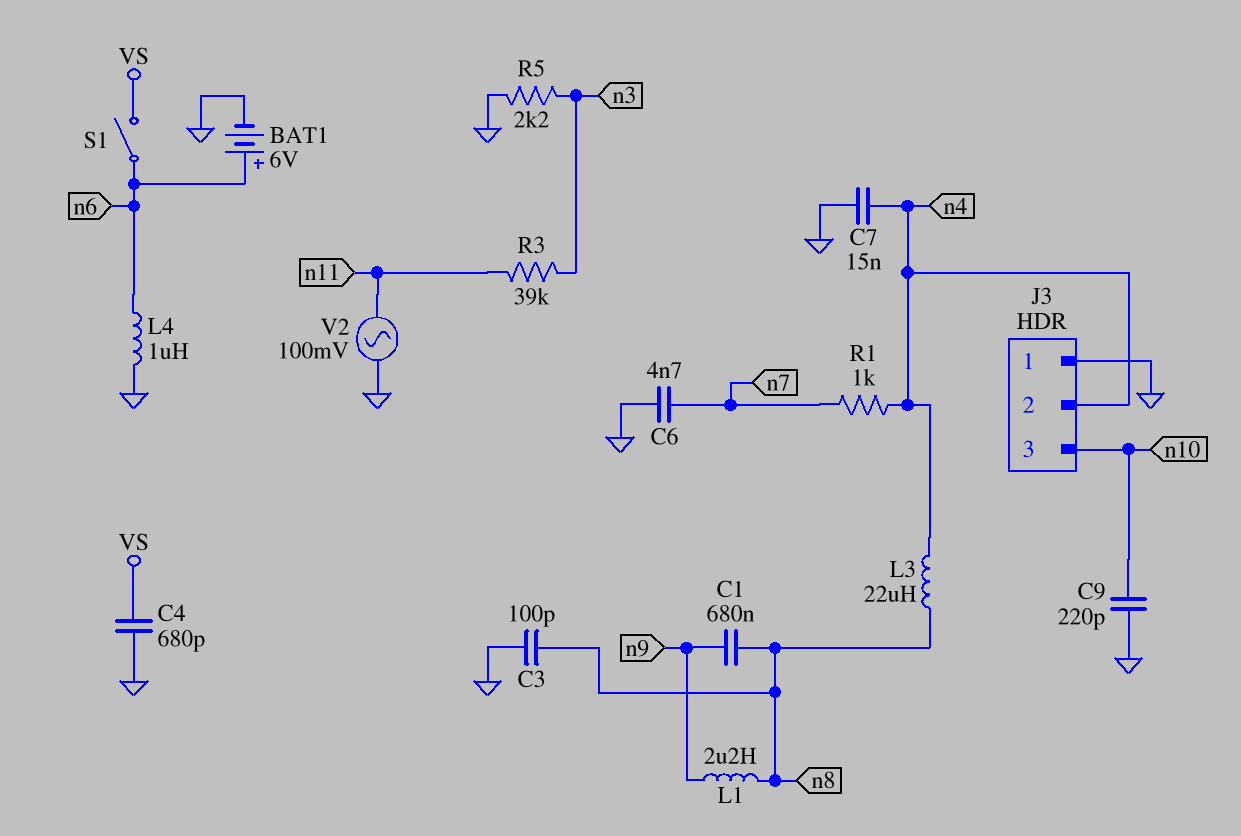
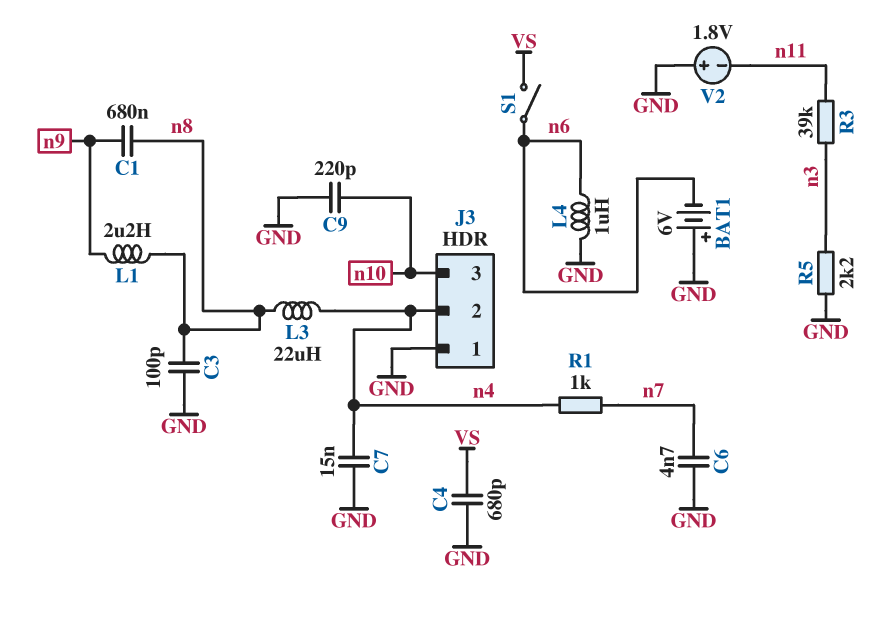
BAT1: 6V (plus n6, minus GND) -> 6V (plus GND, minus n6)
V2: AC 100mV (GND, n11) -> 1.8V (plus GND, minus n11)

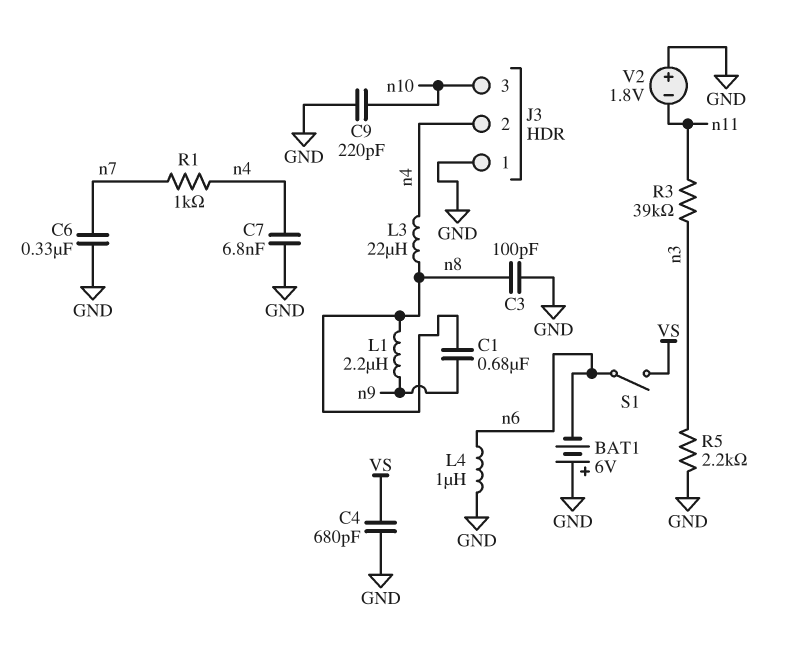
C6: 4.7nF (GND, n7) -> 330nF (GND, n7)
C7: 15nF (GND, n4) -> 6.8nF (GND, n4)

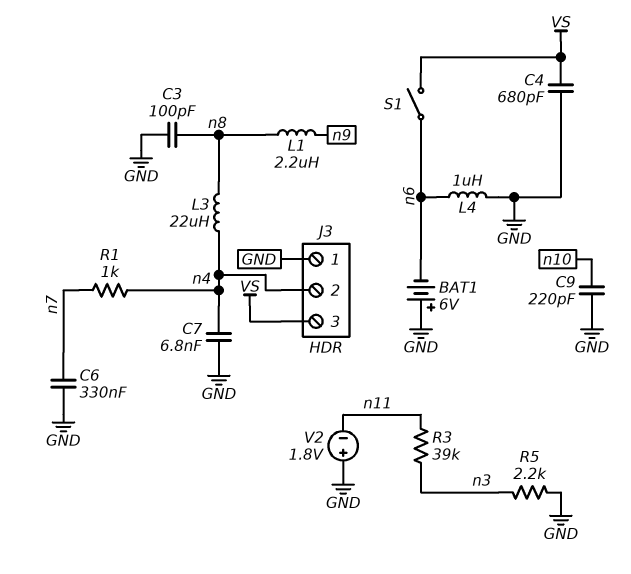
C1: 680nF (n8, n9) -> none
J3 pin 3: n10 -> VS

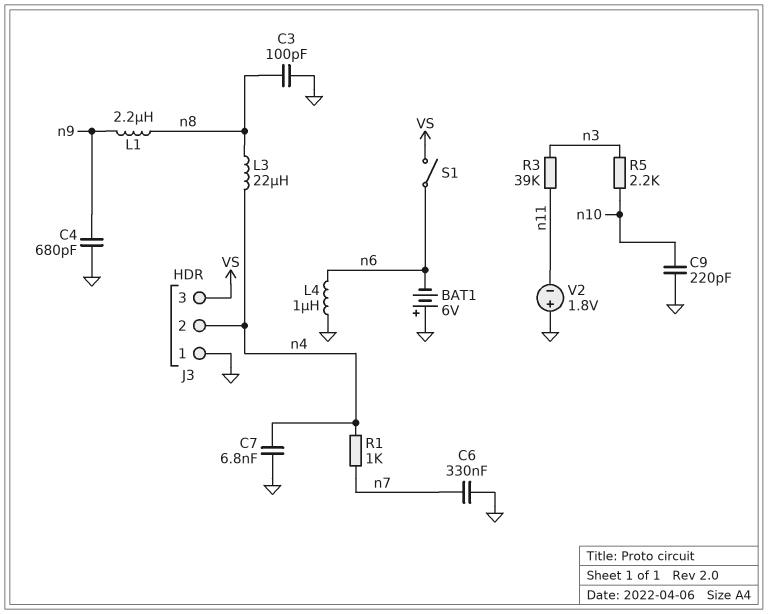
C4: 680pF (GND, VS) -> 680pF (GND, n9)
R5: 2.2k (GND, n3) -> 2.2k (n3, n10)

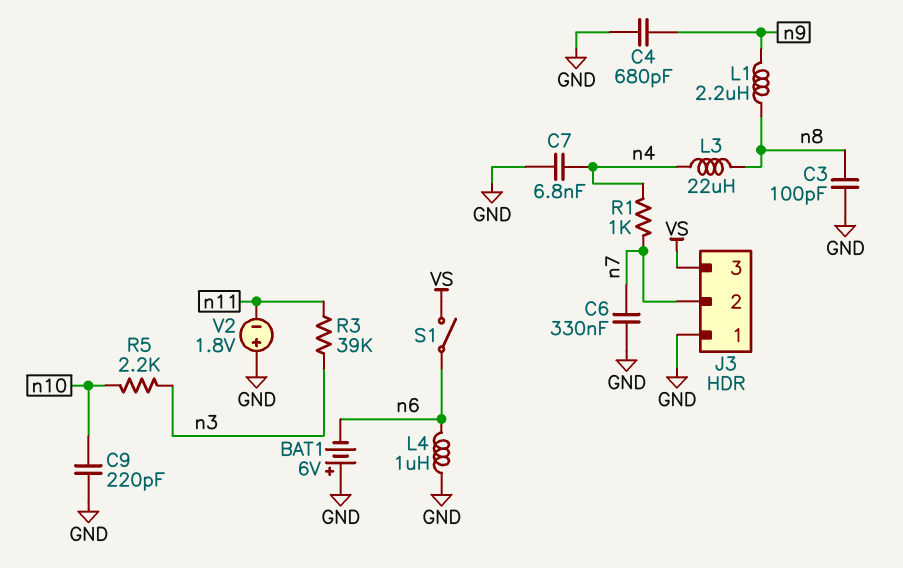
J3 pin 2: n4 -> n7

